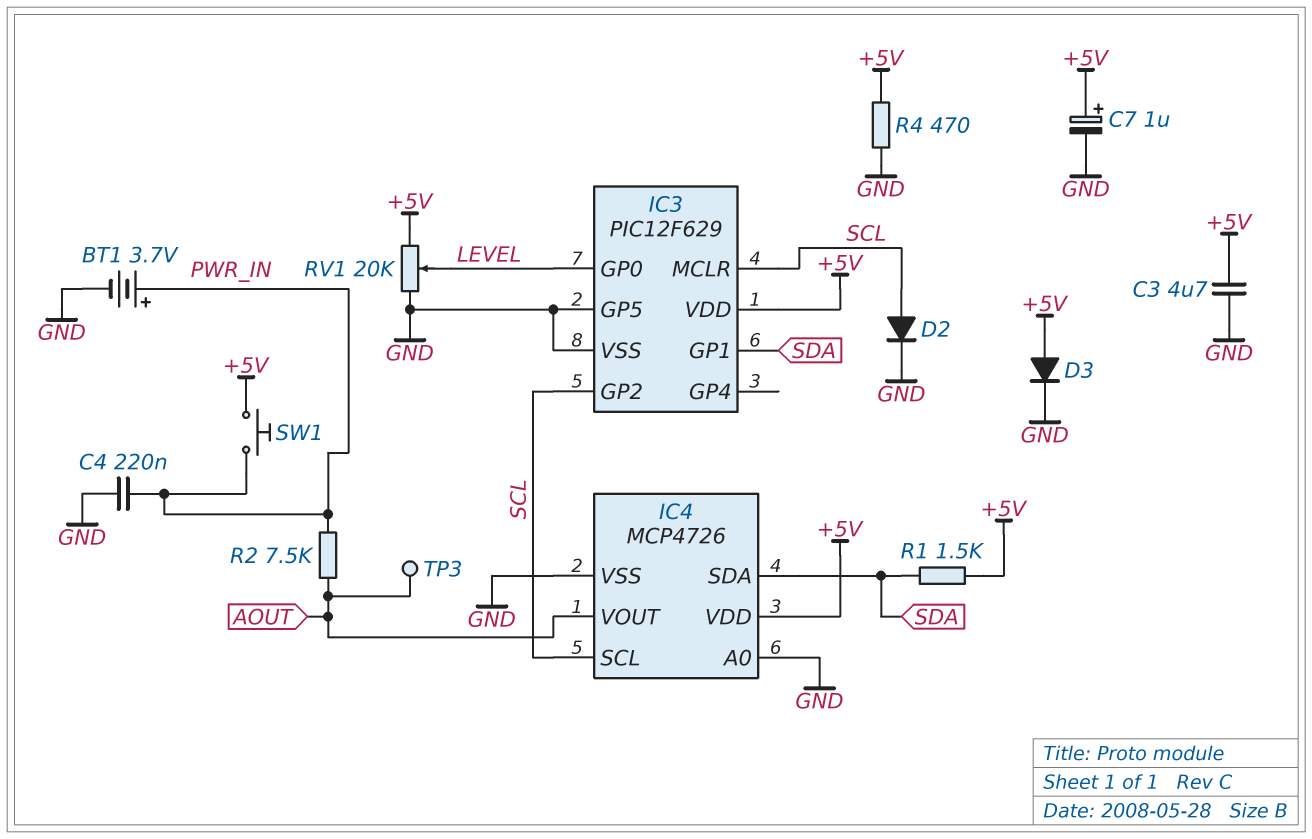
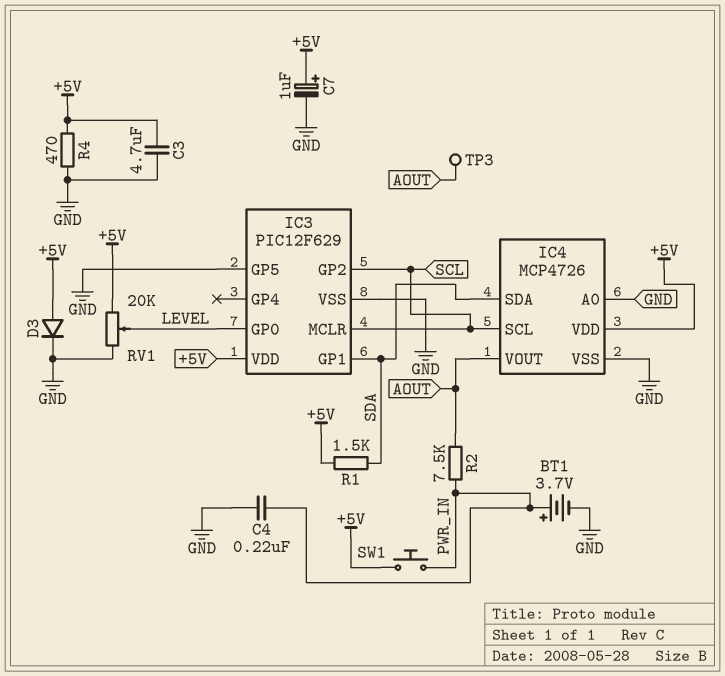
D2: diode (A SCL, K GND) -> none

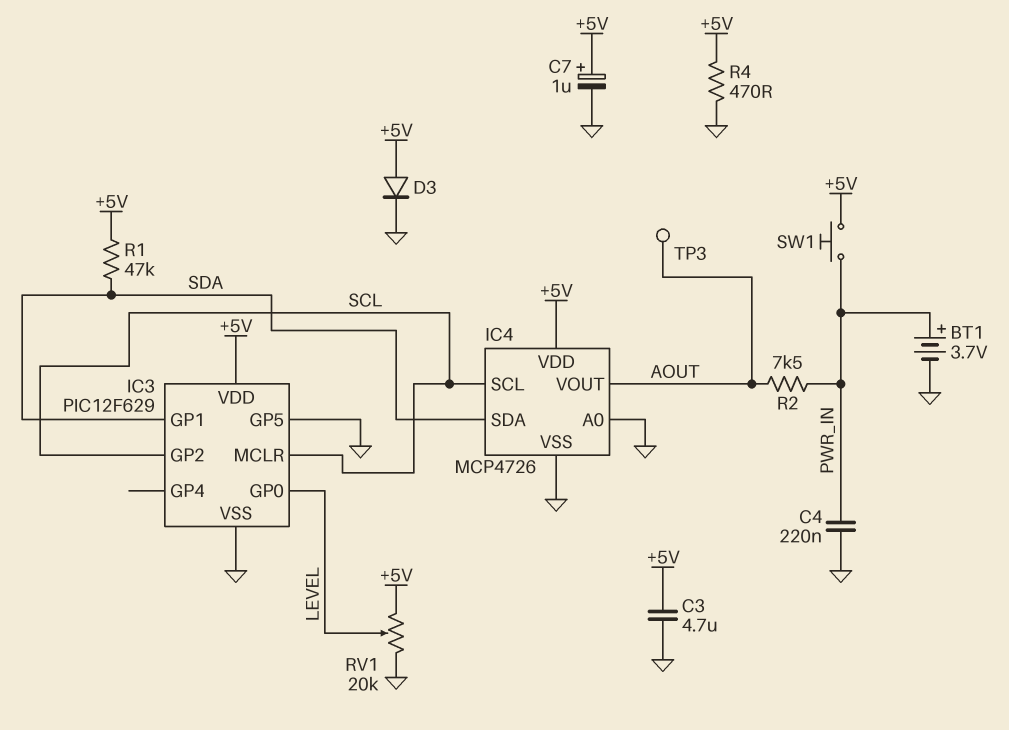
R1: 1.5k (+5V, SDA) -> 47k (+5V, SDA)

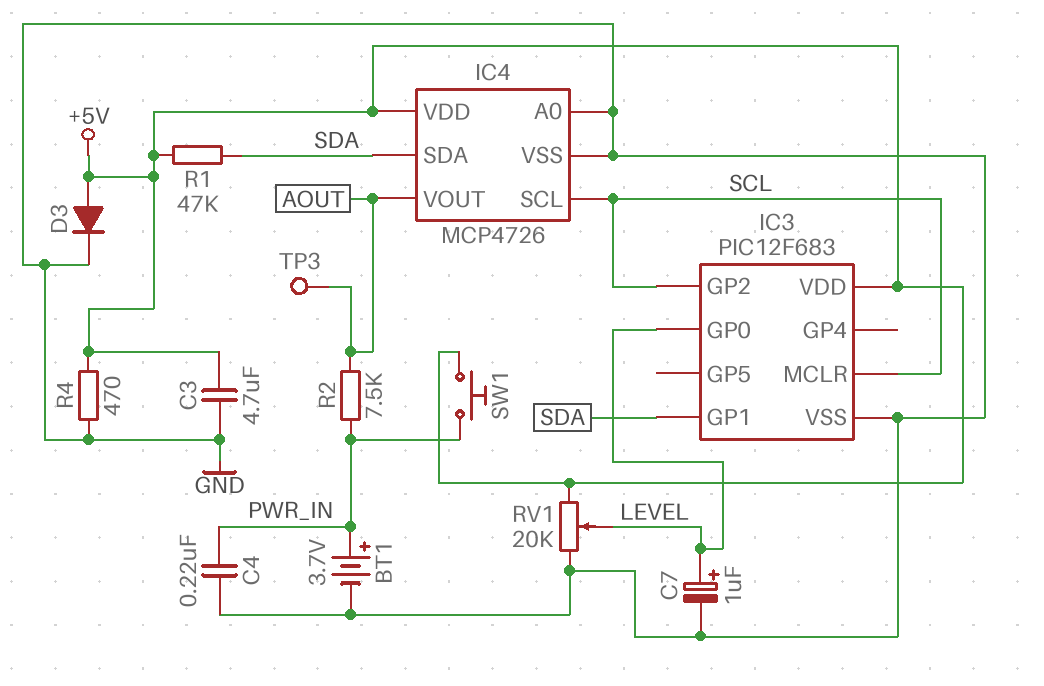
C7: 1uF (plus +5V, minus GND) -> 1uF (plus LEVEL, minus GND)
IC3: PIC12F629 -> PIC12F683
IC3 pin GP5: GND -> none

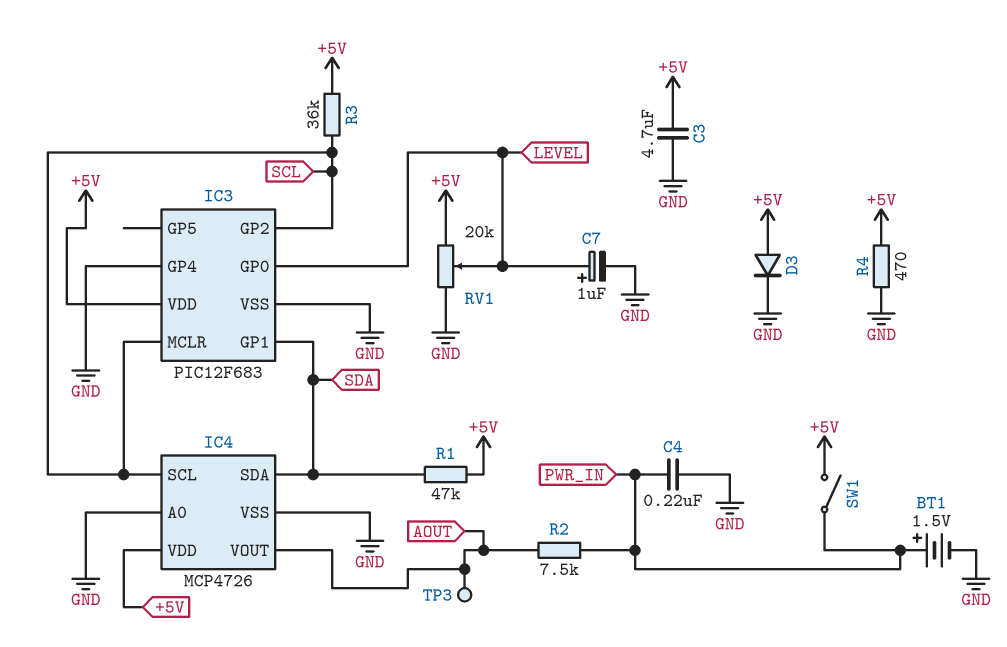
BT1: 3.7V (plus PWR_IN, minus GND) -> 1.5V (plus PWR_IN, minus GND)
IC3 pin GP4: none -> GND
R3: none -> 36k (+5V, SCL)
SW1: button (+5V, PWR_IN) -> switch (+5V, PWR_IN)

